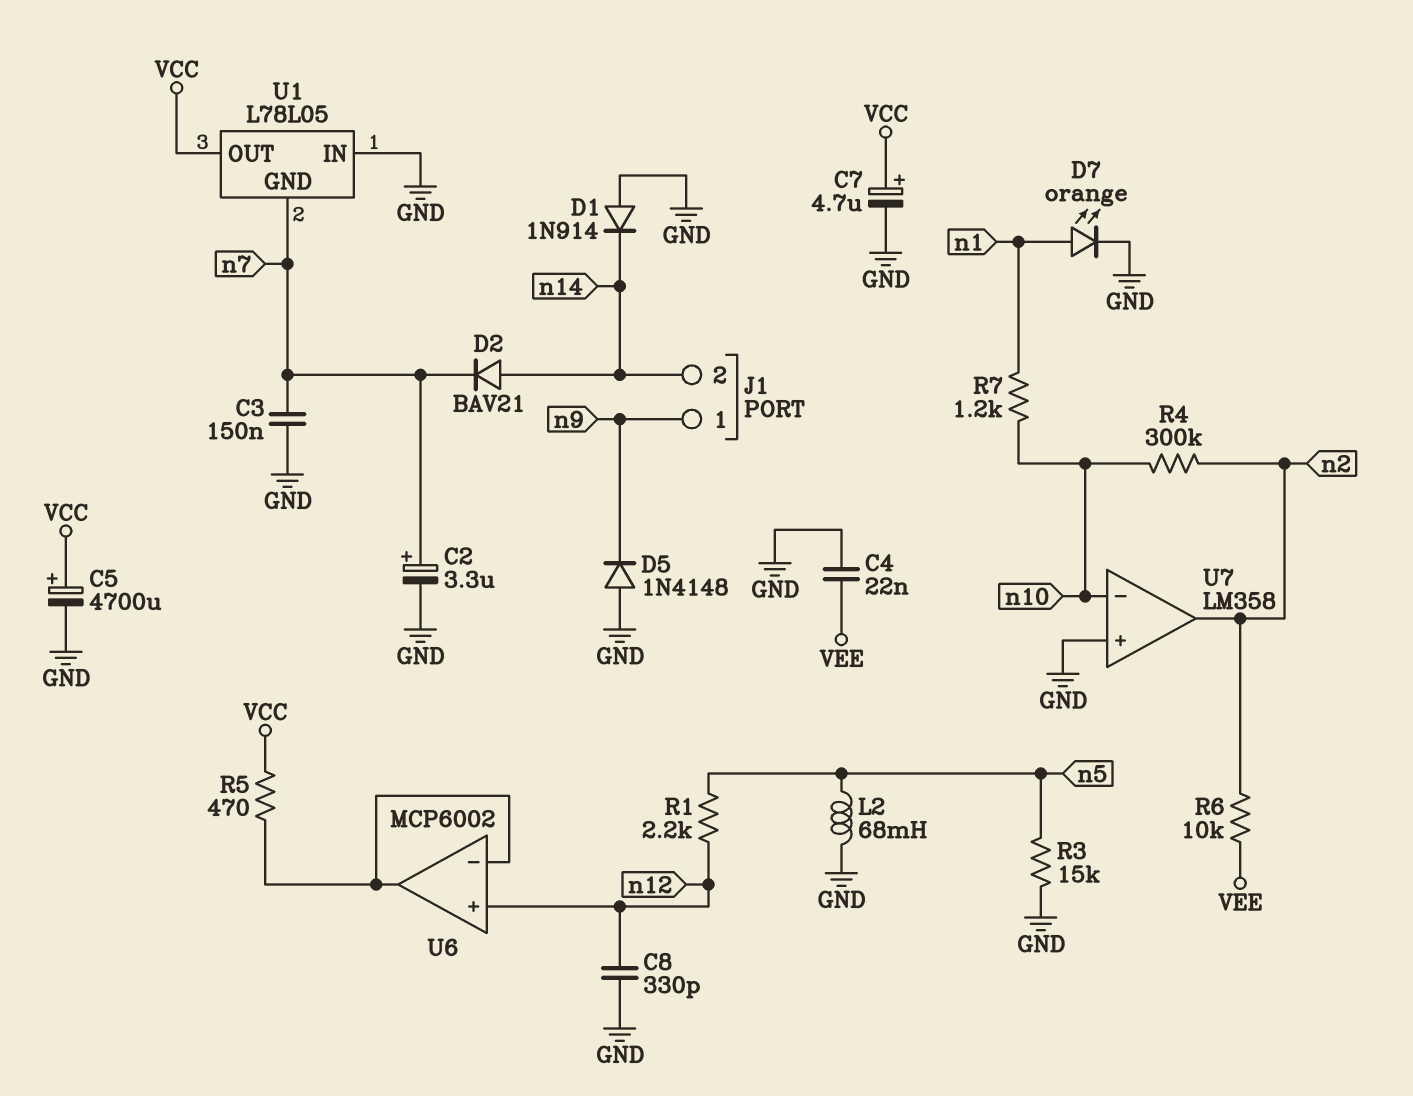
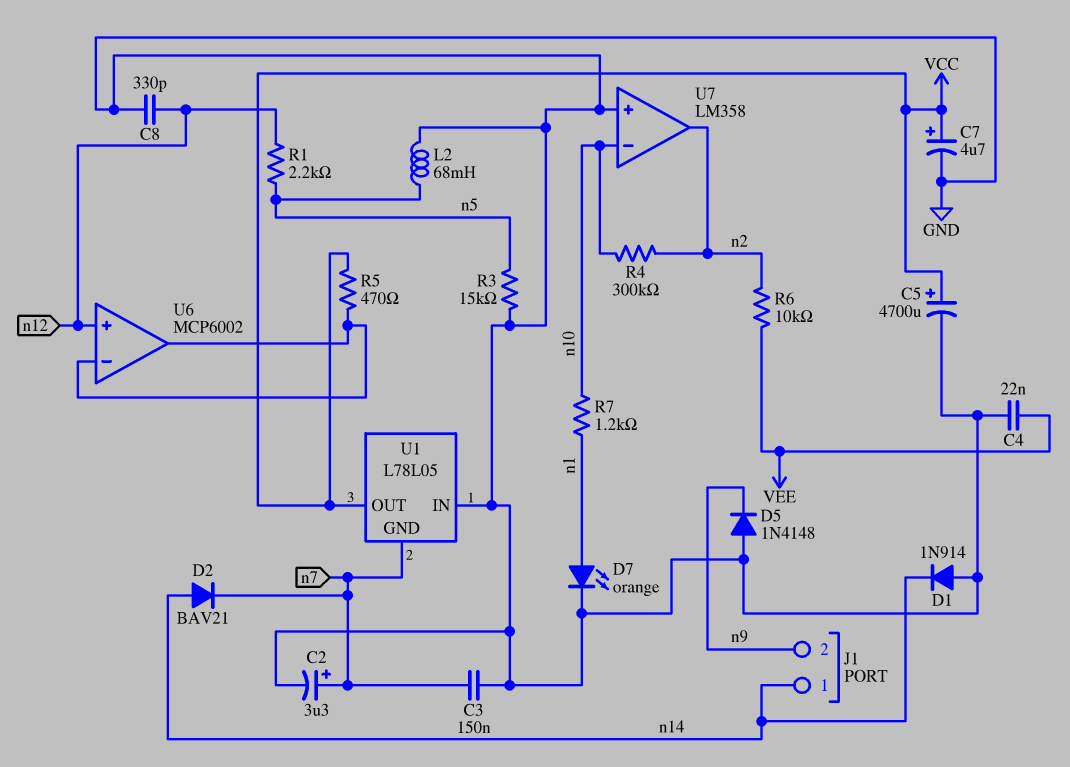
J1 pin 1: n9 -> n14
J1 pin 2: n14 -> n9

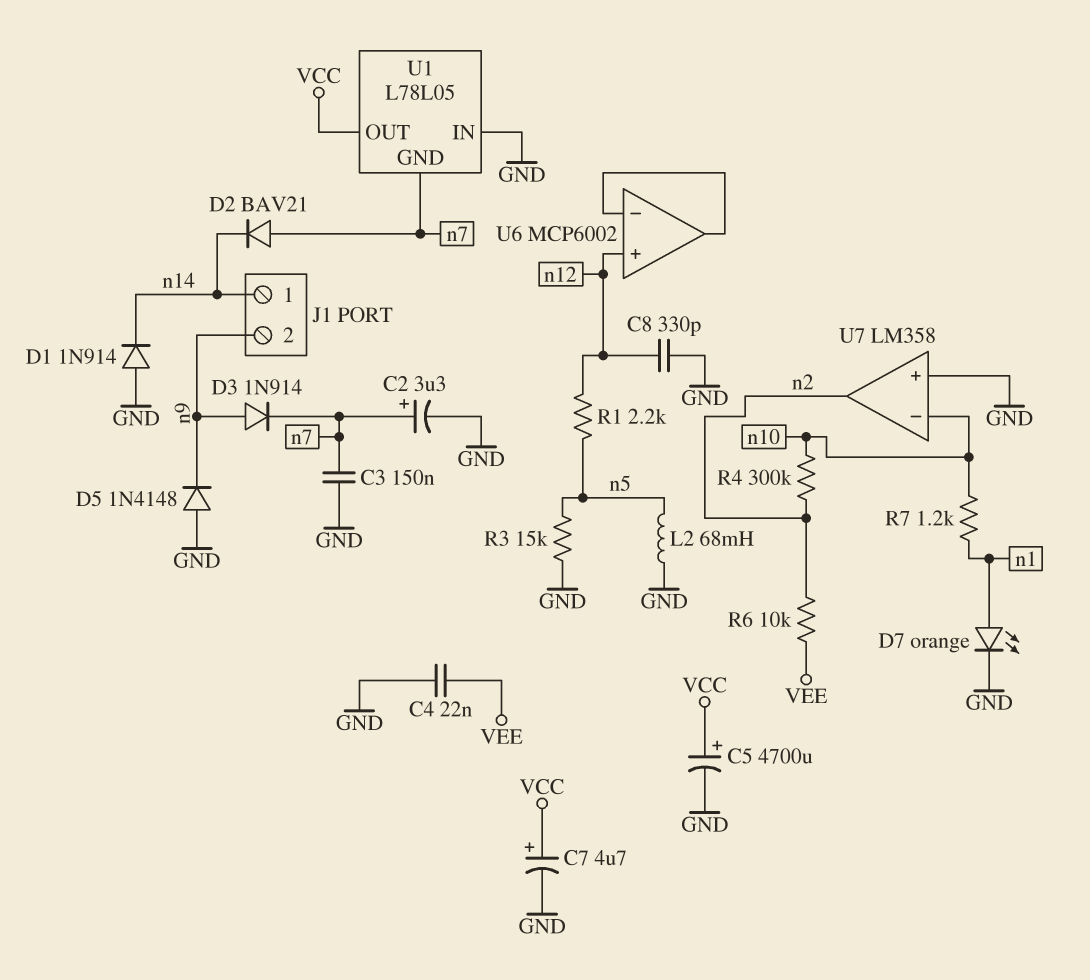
D2: diode BAV21 (A n14, K n7) -> diode BAV21 (A n7, K n14)
D3: none -> diode 1N914 (A n9, K n7)
R5: 470 (U6/in-, VCC) -> none

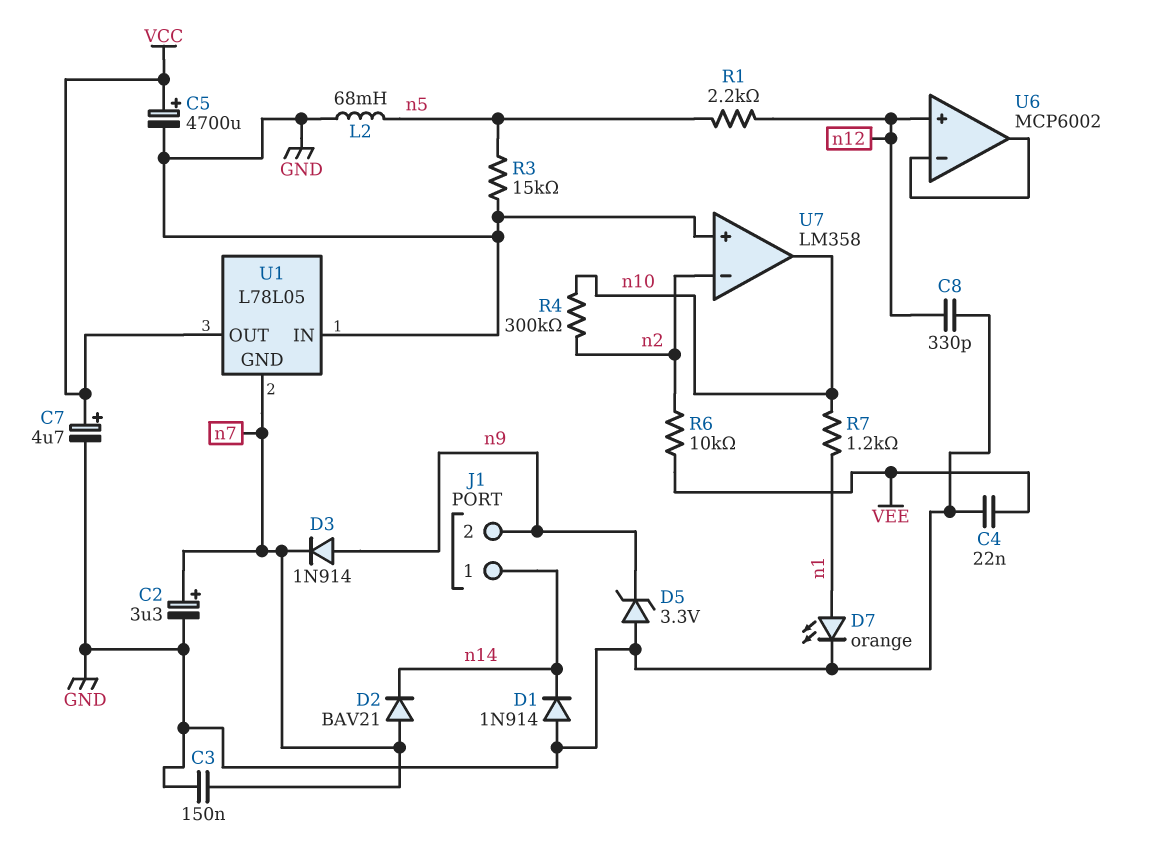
D5: diode 1N4148 (A GND, K n9) -> zener 3.3V (A GND, K n9)
U7 pin in-: n10 -> n2
U7 pin out: n2 -> n10

